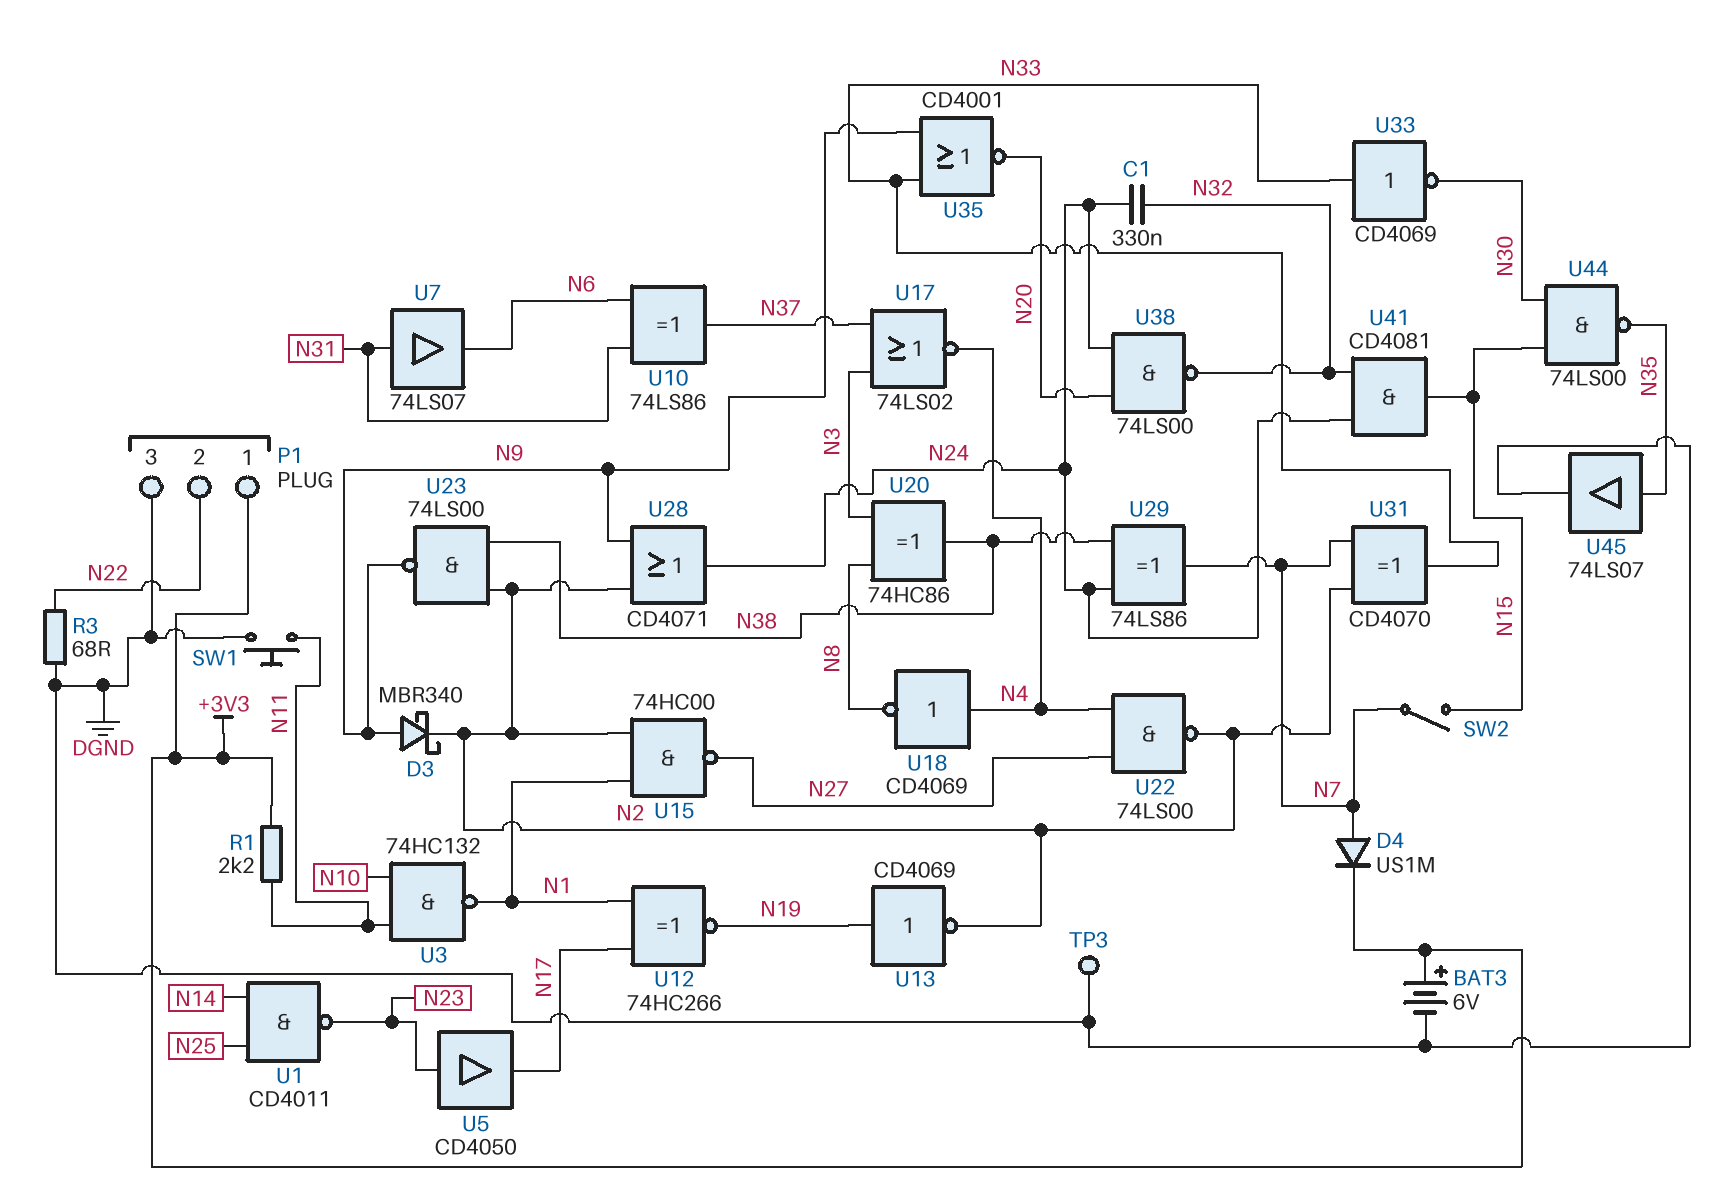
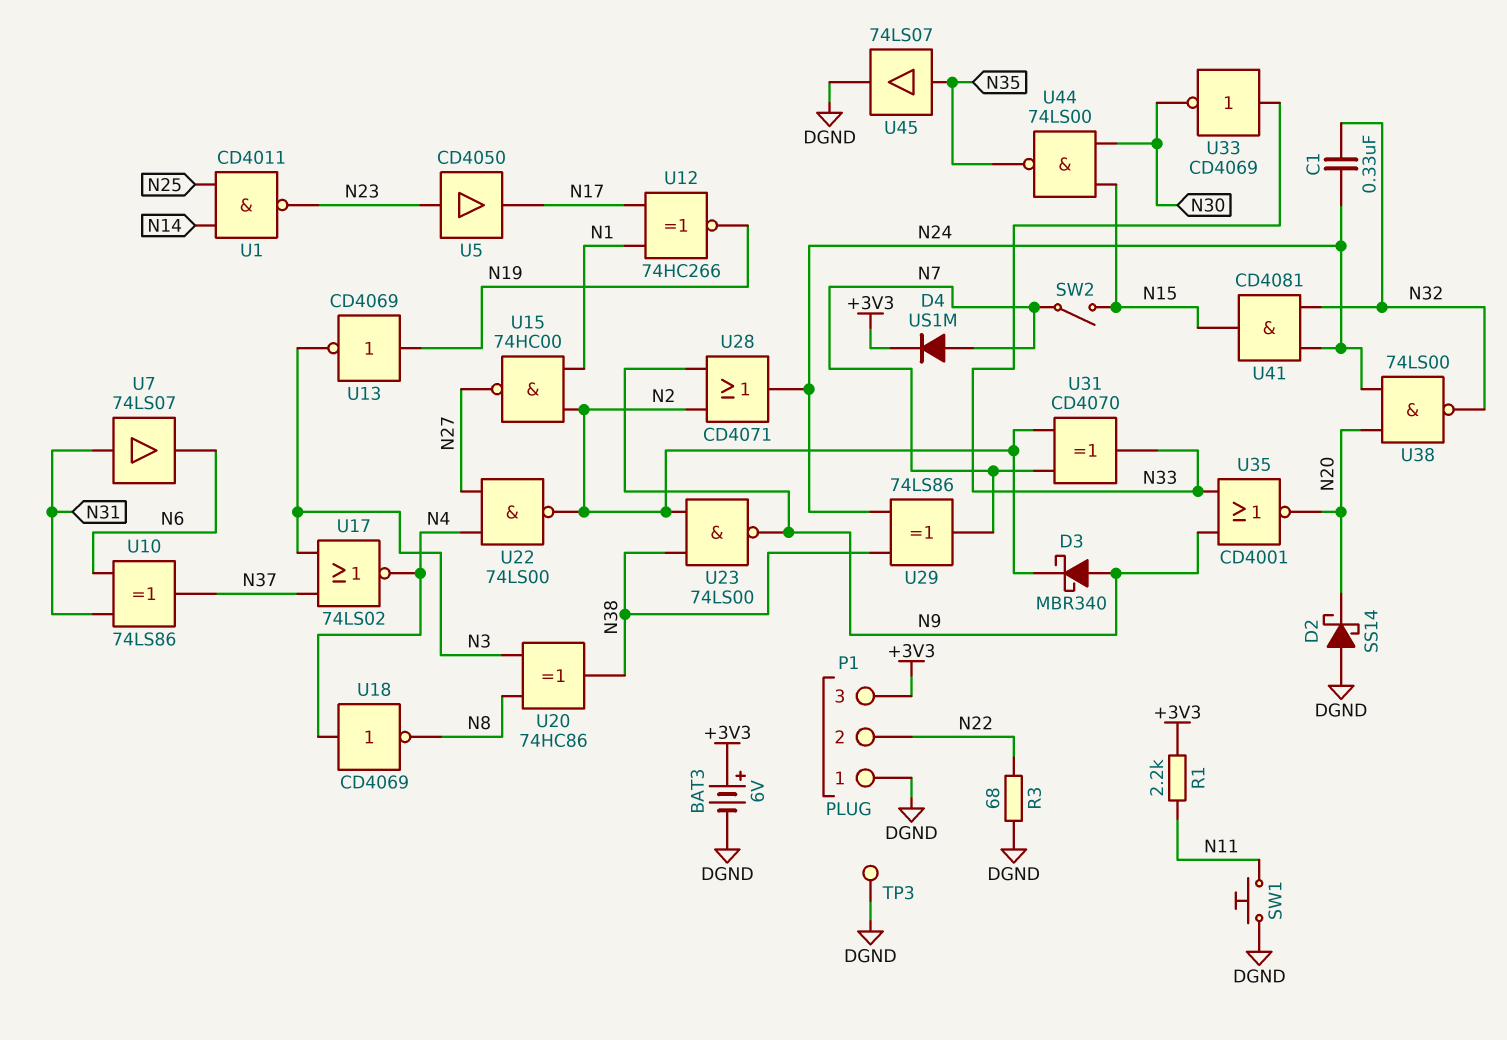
D2: none -> schottky SS14 (A DGND, K N20)
P1 pin 1: +3V3 -> DGND
P1 pin 3: DGND -> +3V3
U3: NAND 74HC132 (in N10, in N11, out N1) -> none
U13: NOT CD4069 (in N19, out N2) -> NOT CD4069 (in N19, out N3)

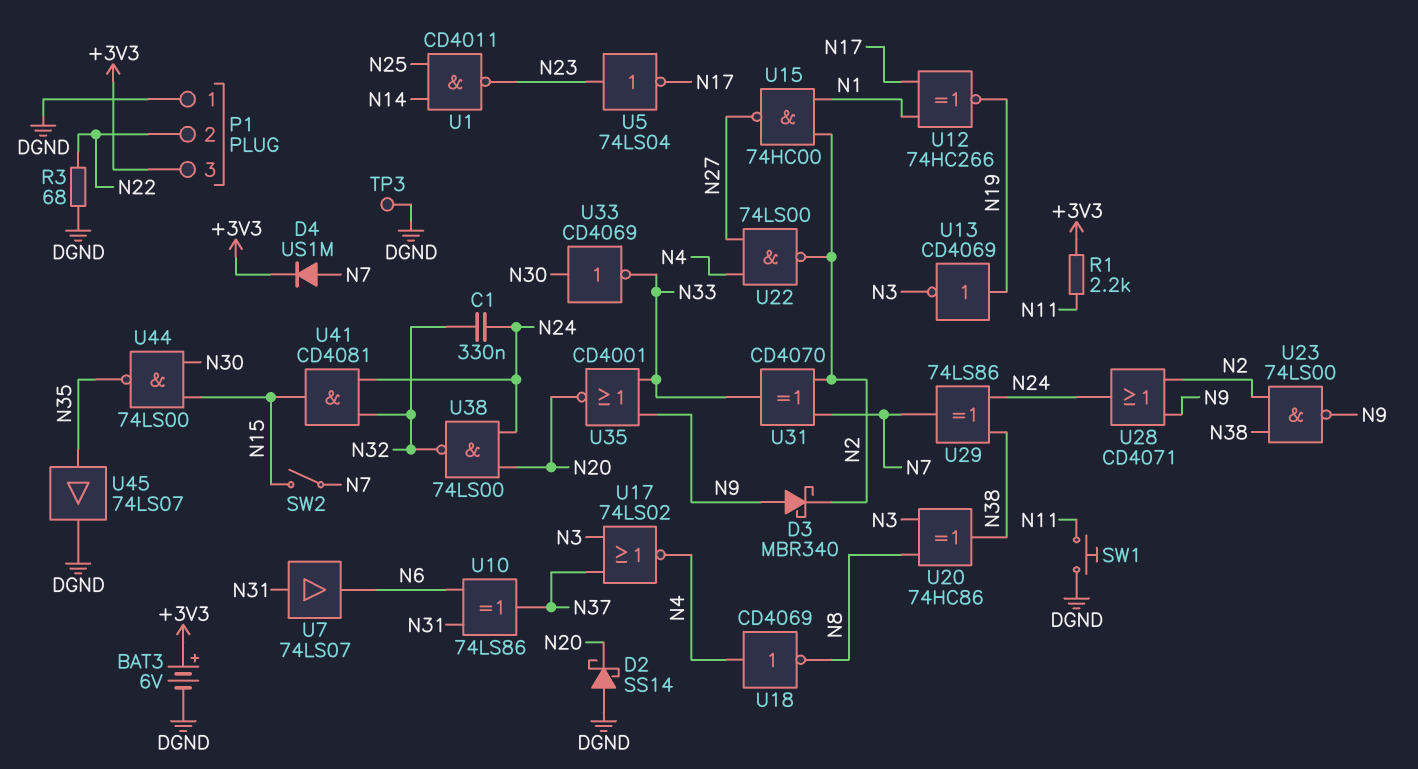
U5: buffer CD4050 (in N23, out N17) -> NOT 74LS04 (in N23, out N17)
U33: NOT CD4069 (in N33, out N30) -> NOT CD4069 (in N30, out N33)

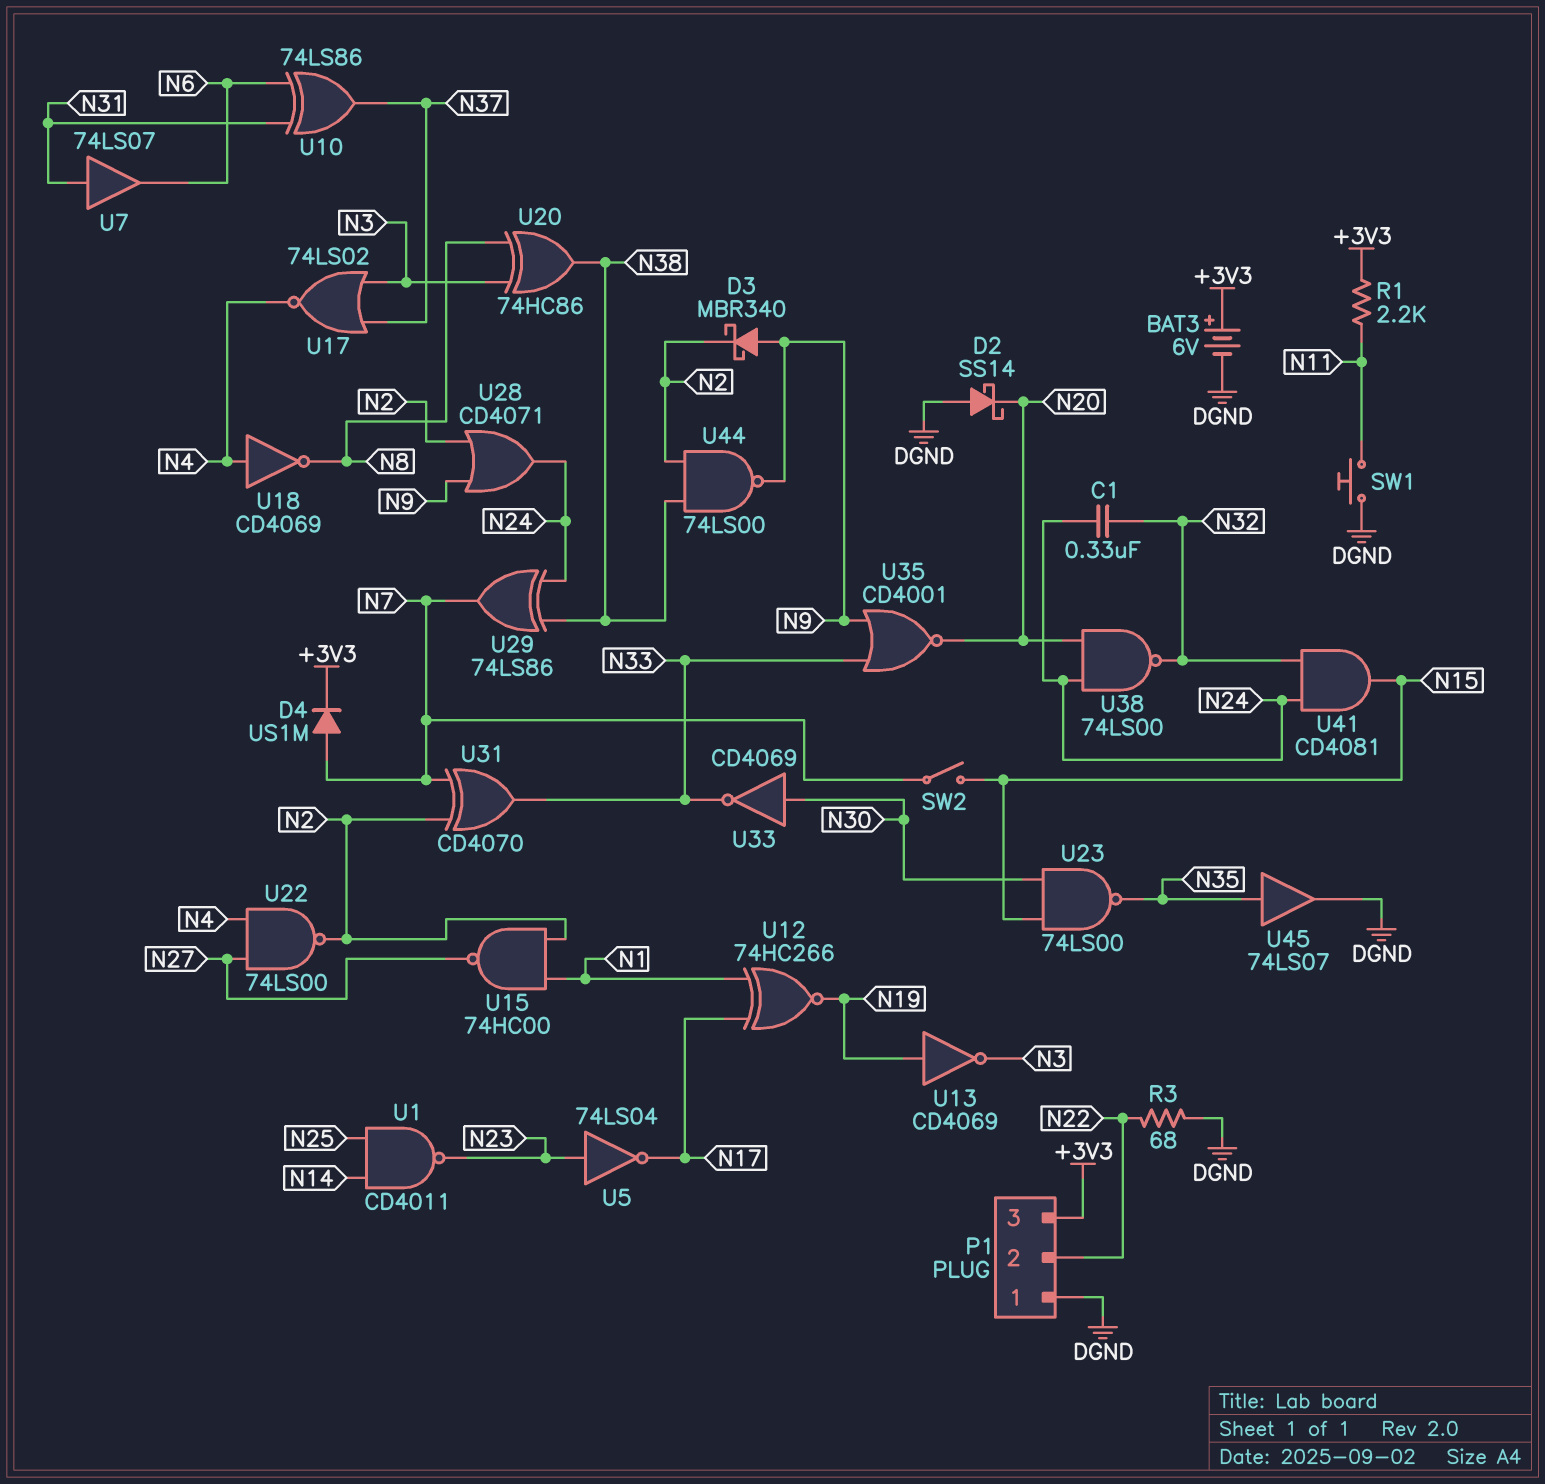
TP3: test point (DGND) -> none
U23: NAND 74LS00 (in N2, in N38, out N9) -> NAND 74LS00 (in N15, in N30, out N35)
U44: NAND 74LS00 (in N15, in N30, out N35) -> NAND 74LS00 (in N2, in N38, out N9)

